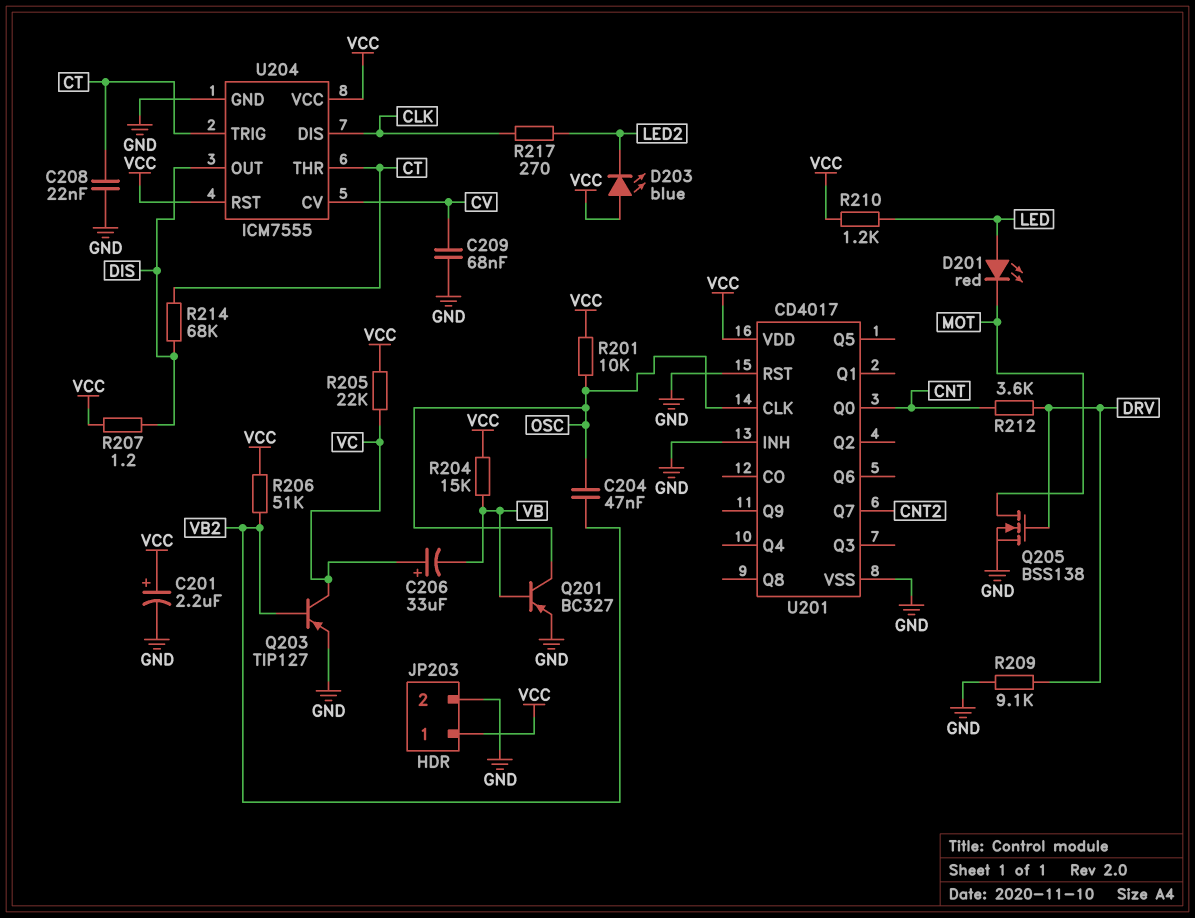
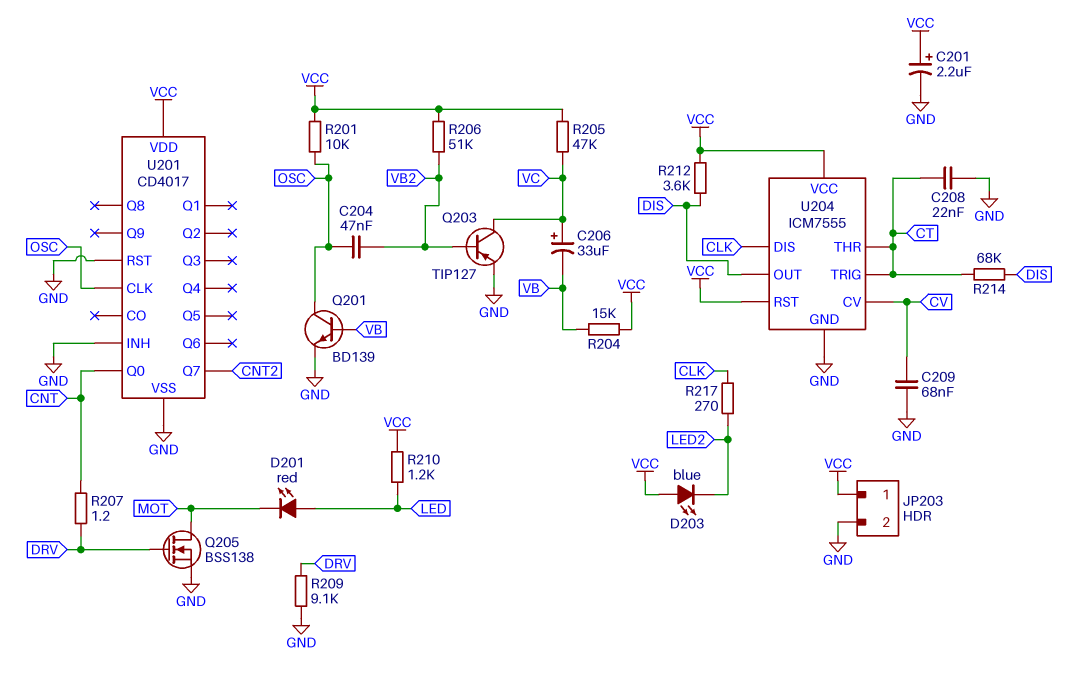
Q201: PNP BC327 (B VB, C OSC, E GND) -> NPN BD139 (B VB, C OSC, E GND)
R205: 22k (VC, VCC) -> 47k (VC, VCC)
R207: 1.2 (DIS, VCC) -> 1.2 (CNT, DRV)
R212: 3.6k (CNT, DRV) -> 3.6k (DIS, VCC)

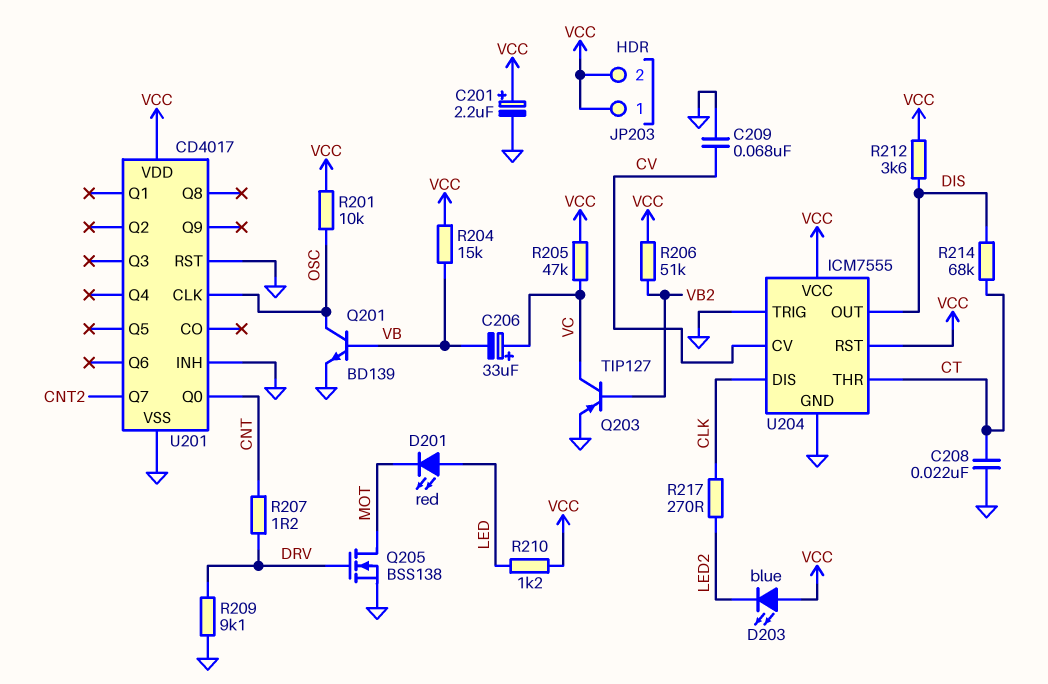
C204: 47nF (OSC, VB2) -> none
JP203 pin 2: GND -> VCC
U204 pin TRIG: CT -> GND

